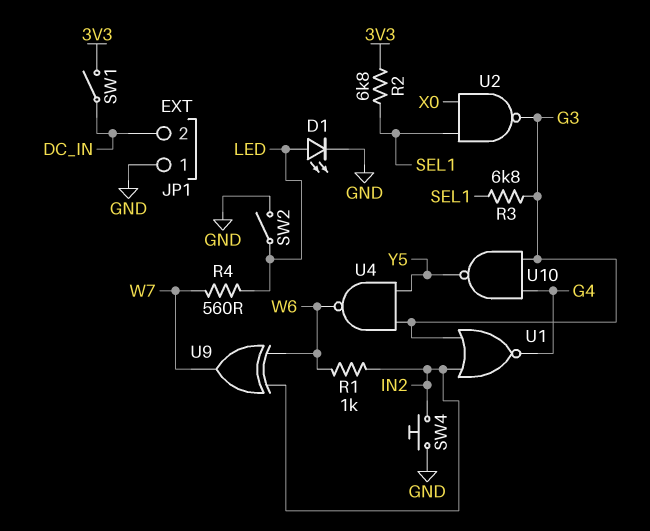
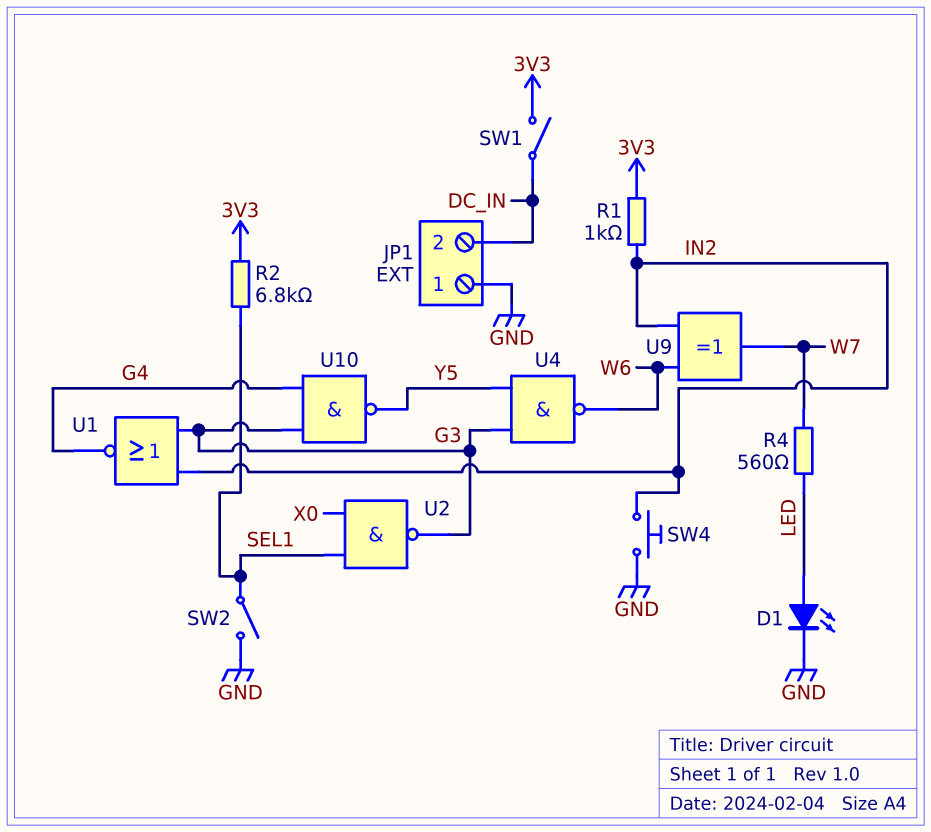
R1: 1k (IN2, W6) -> 1k (3V3, IN2)
R3: 6.8k (G3, SEL1) -> none
SW2: switch (GND, LED) -> switch (GND, SEL1)

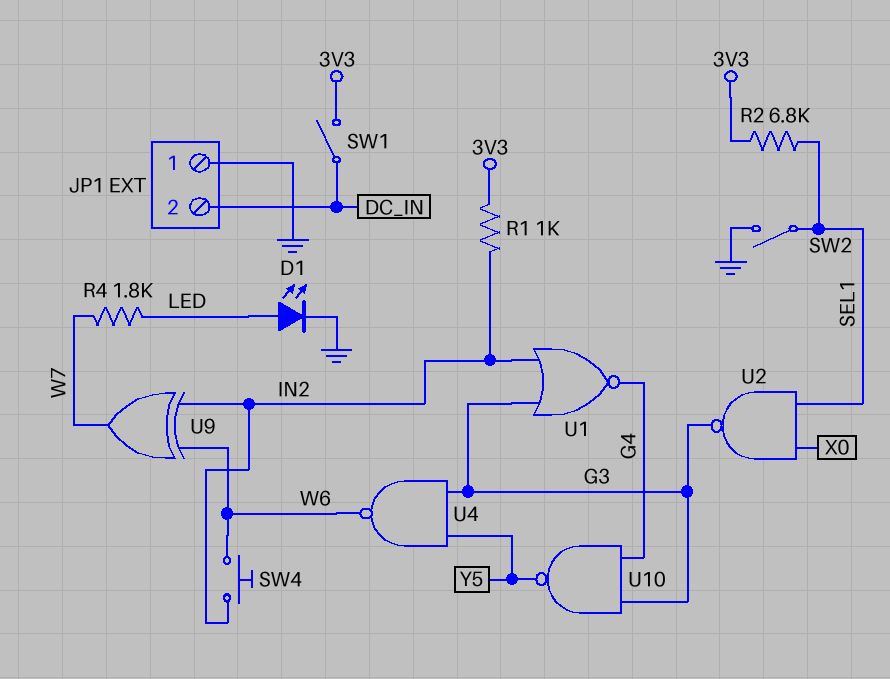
R4: 560 (LED, W7) -> 1.8k (LED, W7)
SW4: button (GND, IN2) -> button (IN2, W6)

